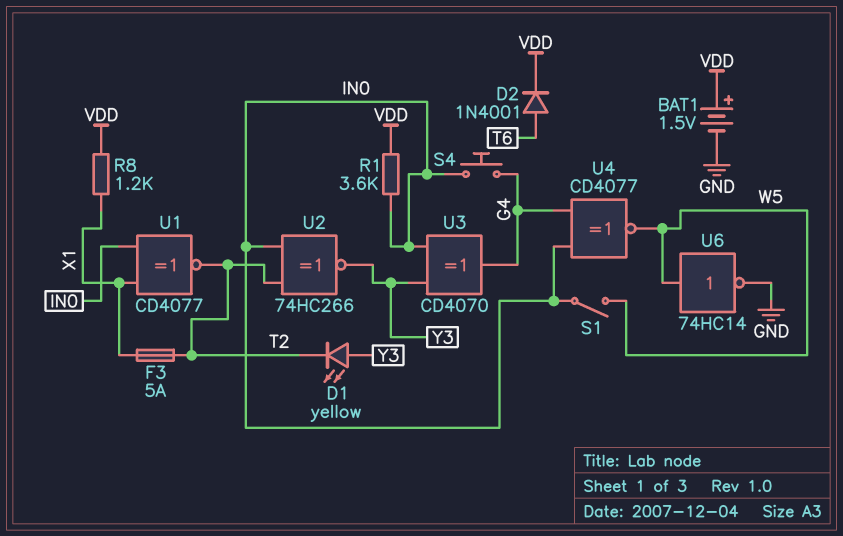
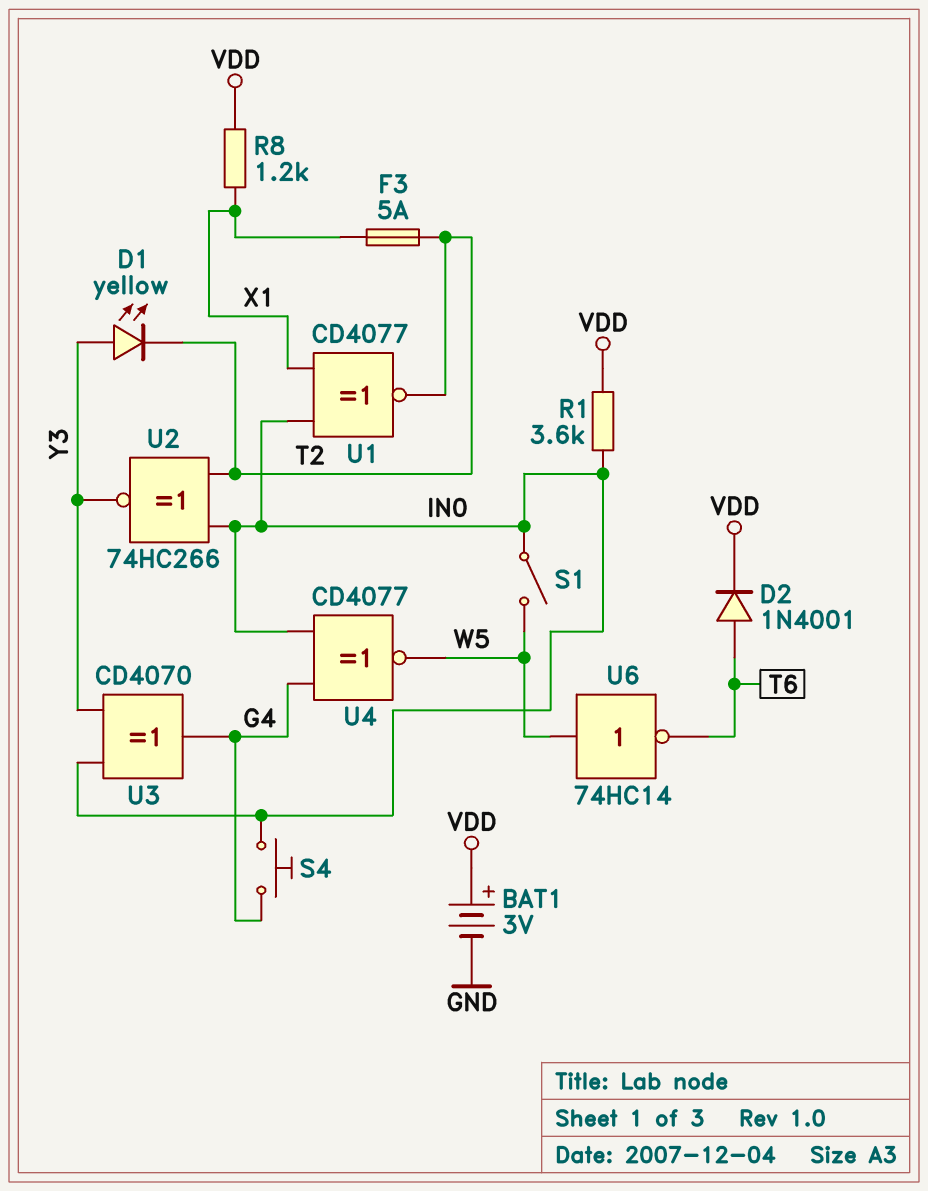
BAT1: 1.5V (plus VDD, minus GND) -> 3V (plus VDD, minus GND)
U6: NOT 74HC14 (in W5, out GND) -> NOT 74HC14 (in W5, out T6)

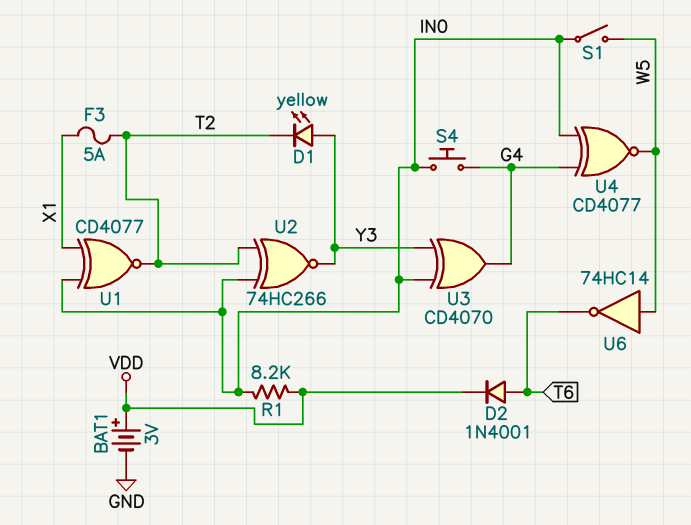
R1: 3.6k (IN0, VDD) -> 8.2k (IN0, VDD)
R8: 1.2k (VDD, X1) -> none

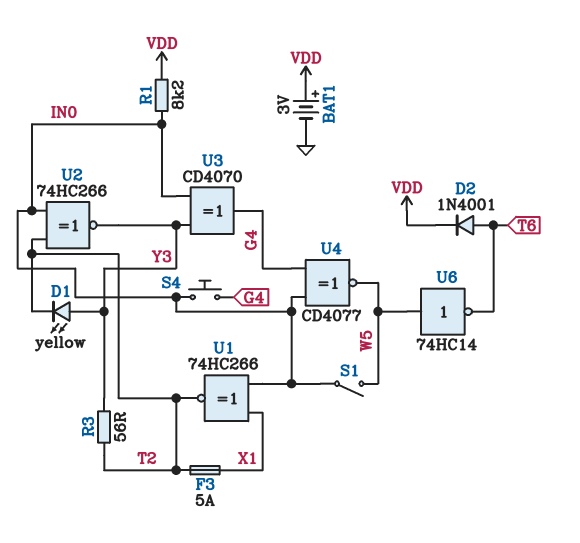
R3: none -> 56 (T2, Y3)
U1: XNOR CD4077 (in IN0, in X1, out T2) -> XNOR 74HC266 (in IN0, in X1, out T2)

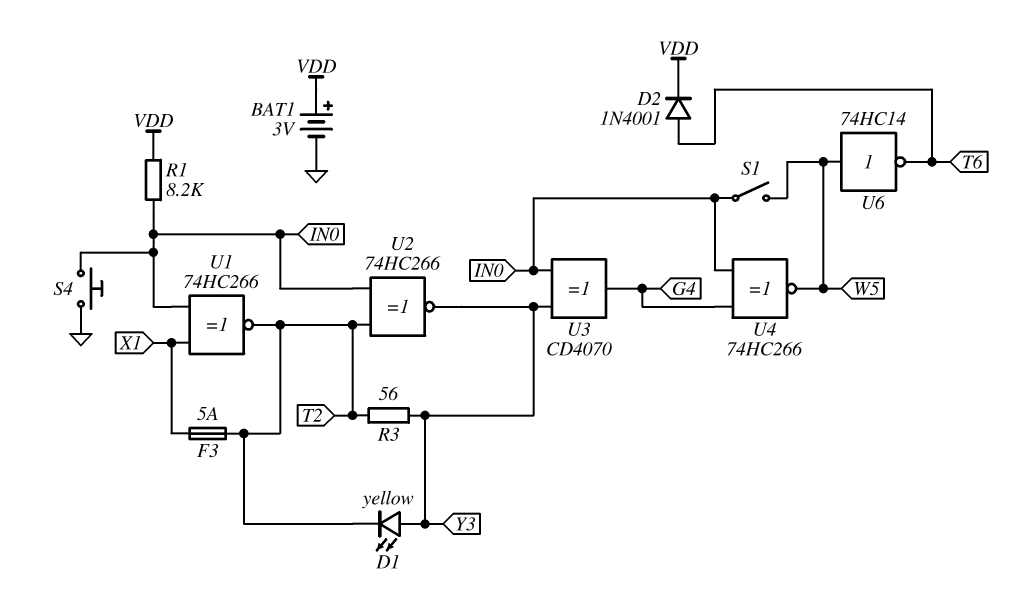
S4: button (G4, IN0) -> button (GND, IN0)
U4: XNOR CD4077 (in G4, in IN0, out W5) -> XNOR 74HC266 (in G4, in IN0, out W5)

